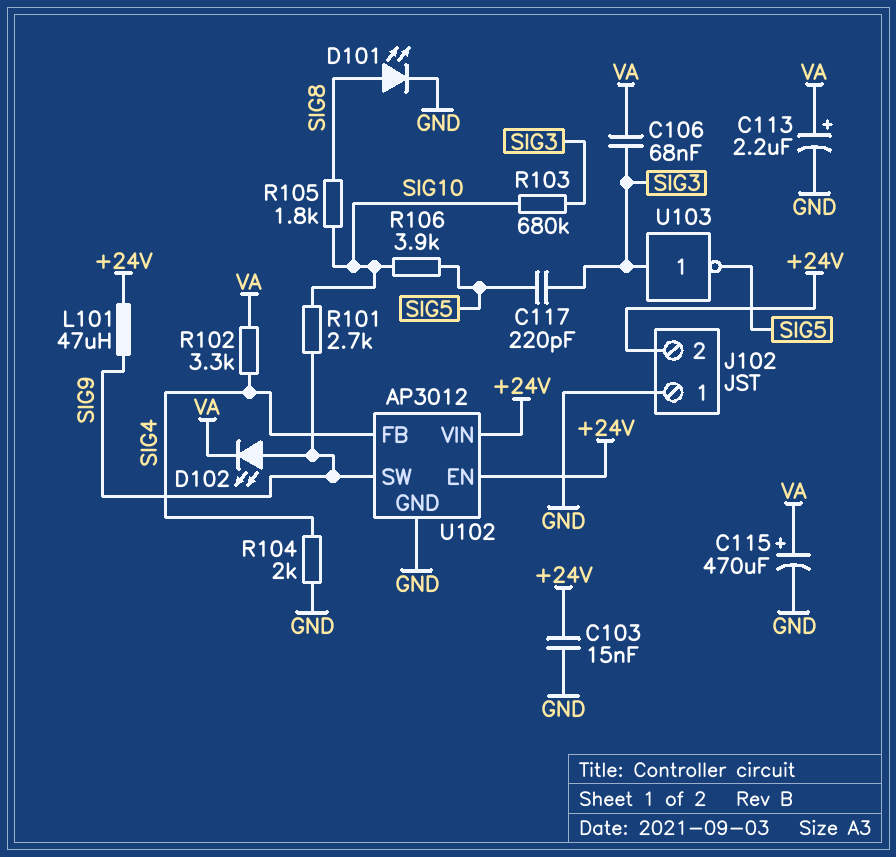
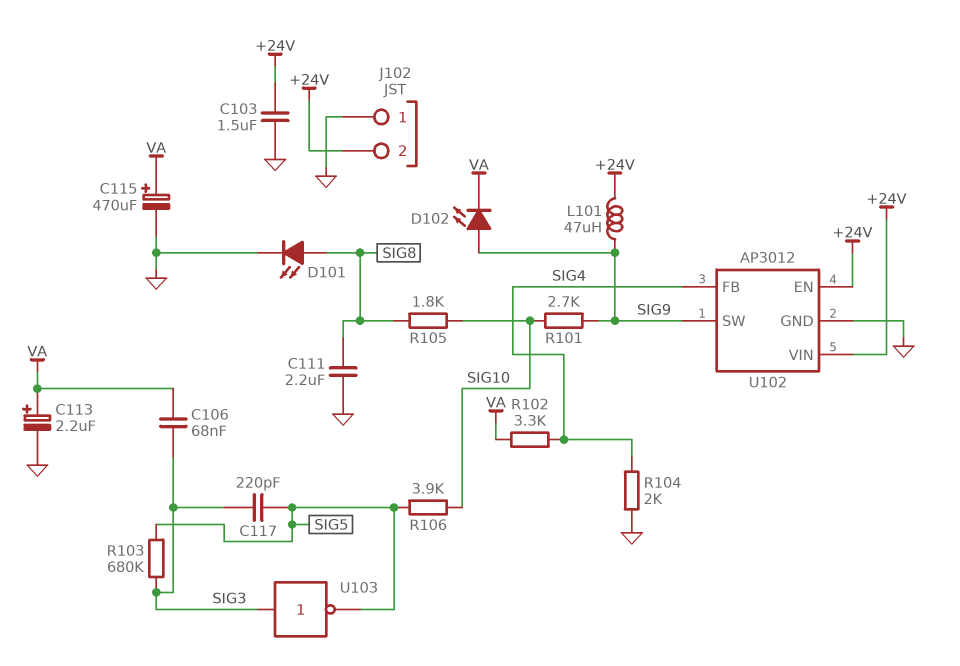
C103: 15nF (+24V, GND) -> 1.5uF (+24V, GND)
C111: none -> 2.2uF (GND, SIG8)
R103: 680k (SIG3, SIG10) -> 680k (SIG3, SIG5)

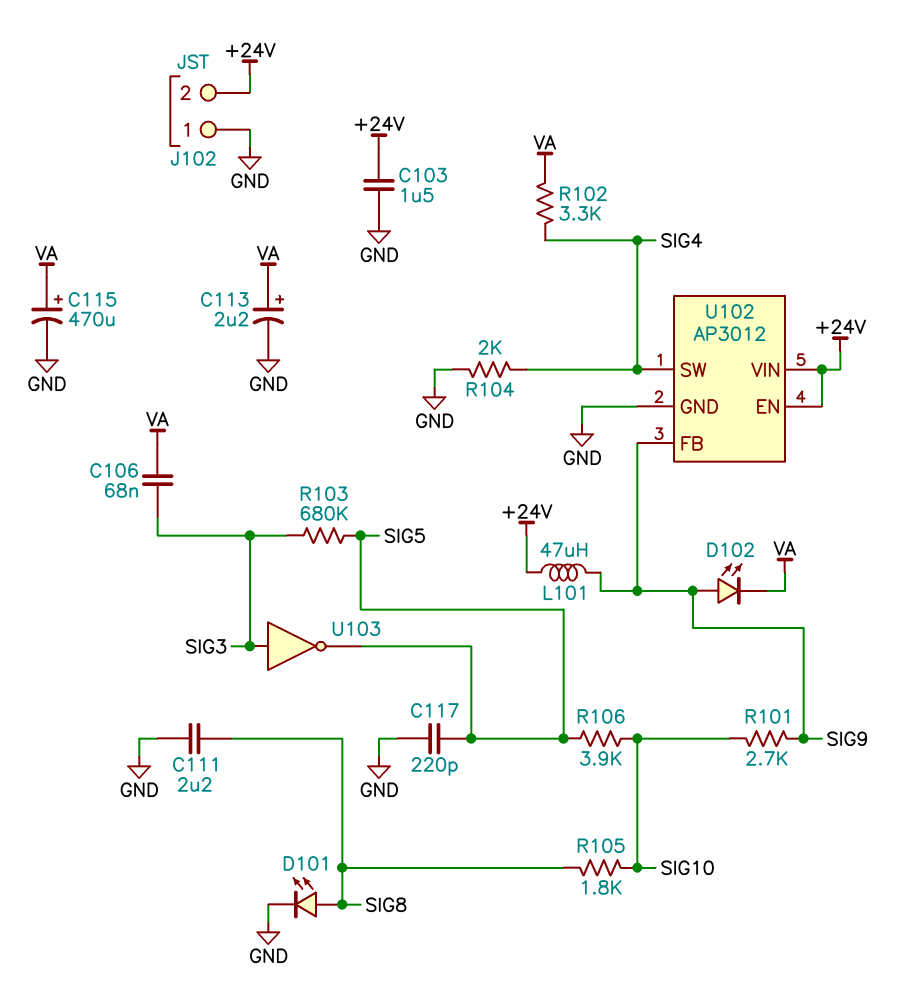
C117: 220pF (SIG3, SIG5) -> 220pF (GND, SIG5)
U102 pin FB: SIG4 -> SIG9
U102 pin SW: SIG9 -> SIG4

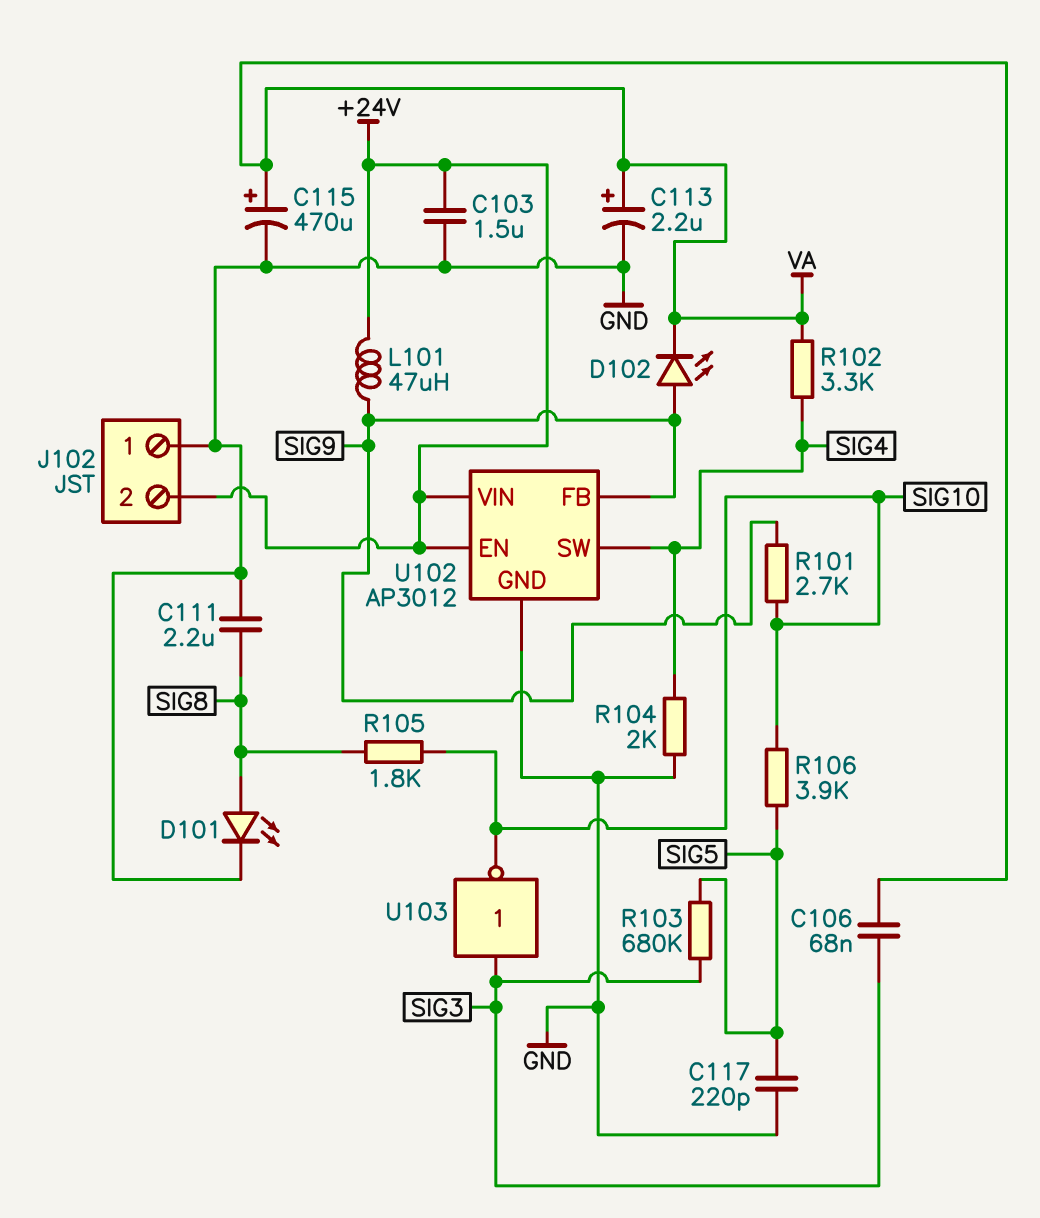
U103: NOT (in SIG3, out SIG5) -> NOT (in SIG3, out SIG10)

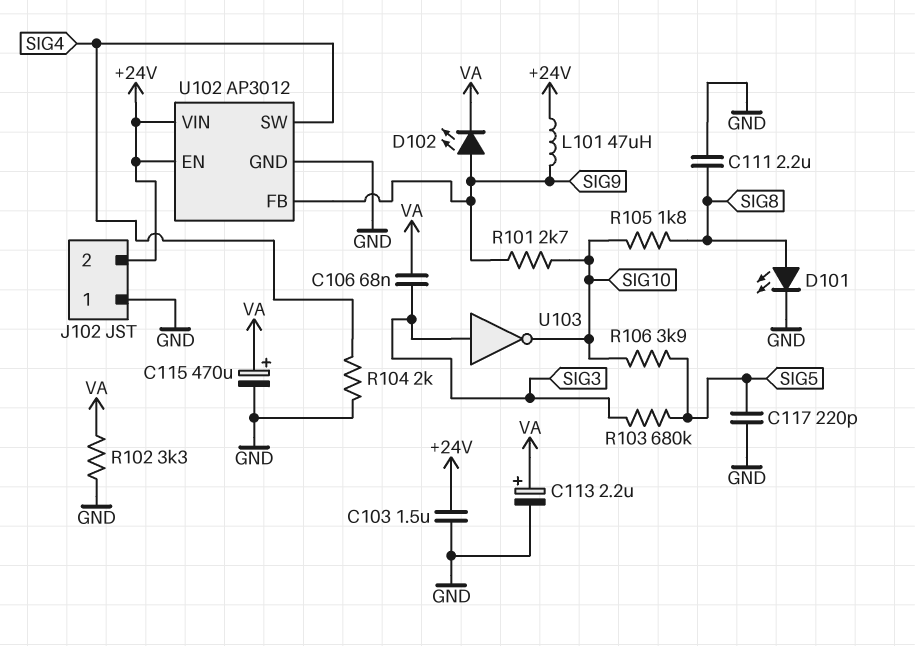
R102: 3.3k (SIG4, VA) -> 3.3k (GND, VA)

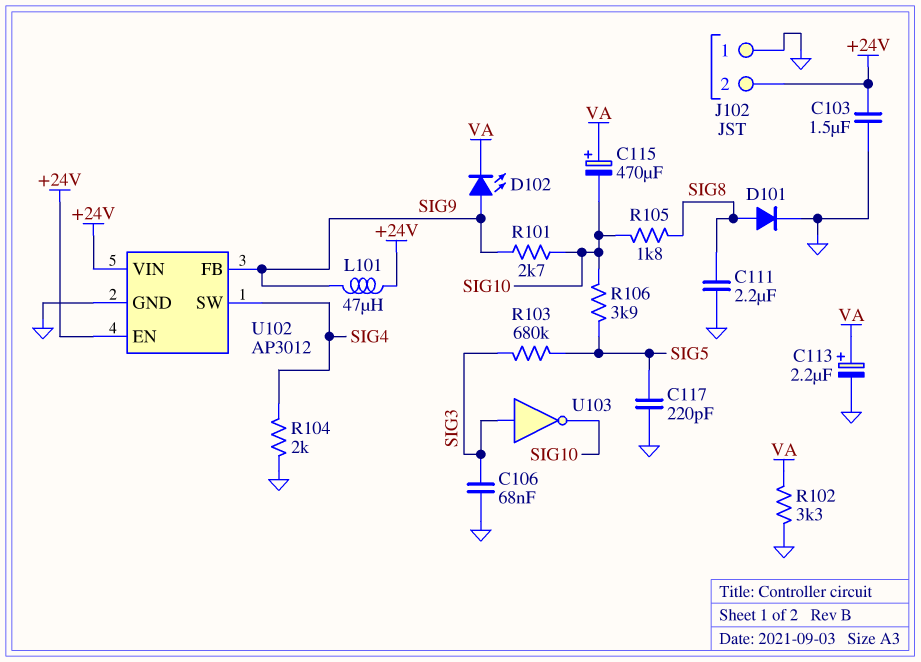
C106: 68nF (SIG3, VA) -> 68nF (GND, SIG3)
C115: 470uF (plus VA, minus GND) -> 470uF (plus VA, minus SIG10)
D101: LED (A SIG8, K GND) -> diode (A SIG8, K GND)

